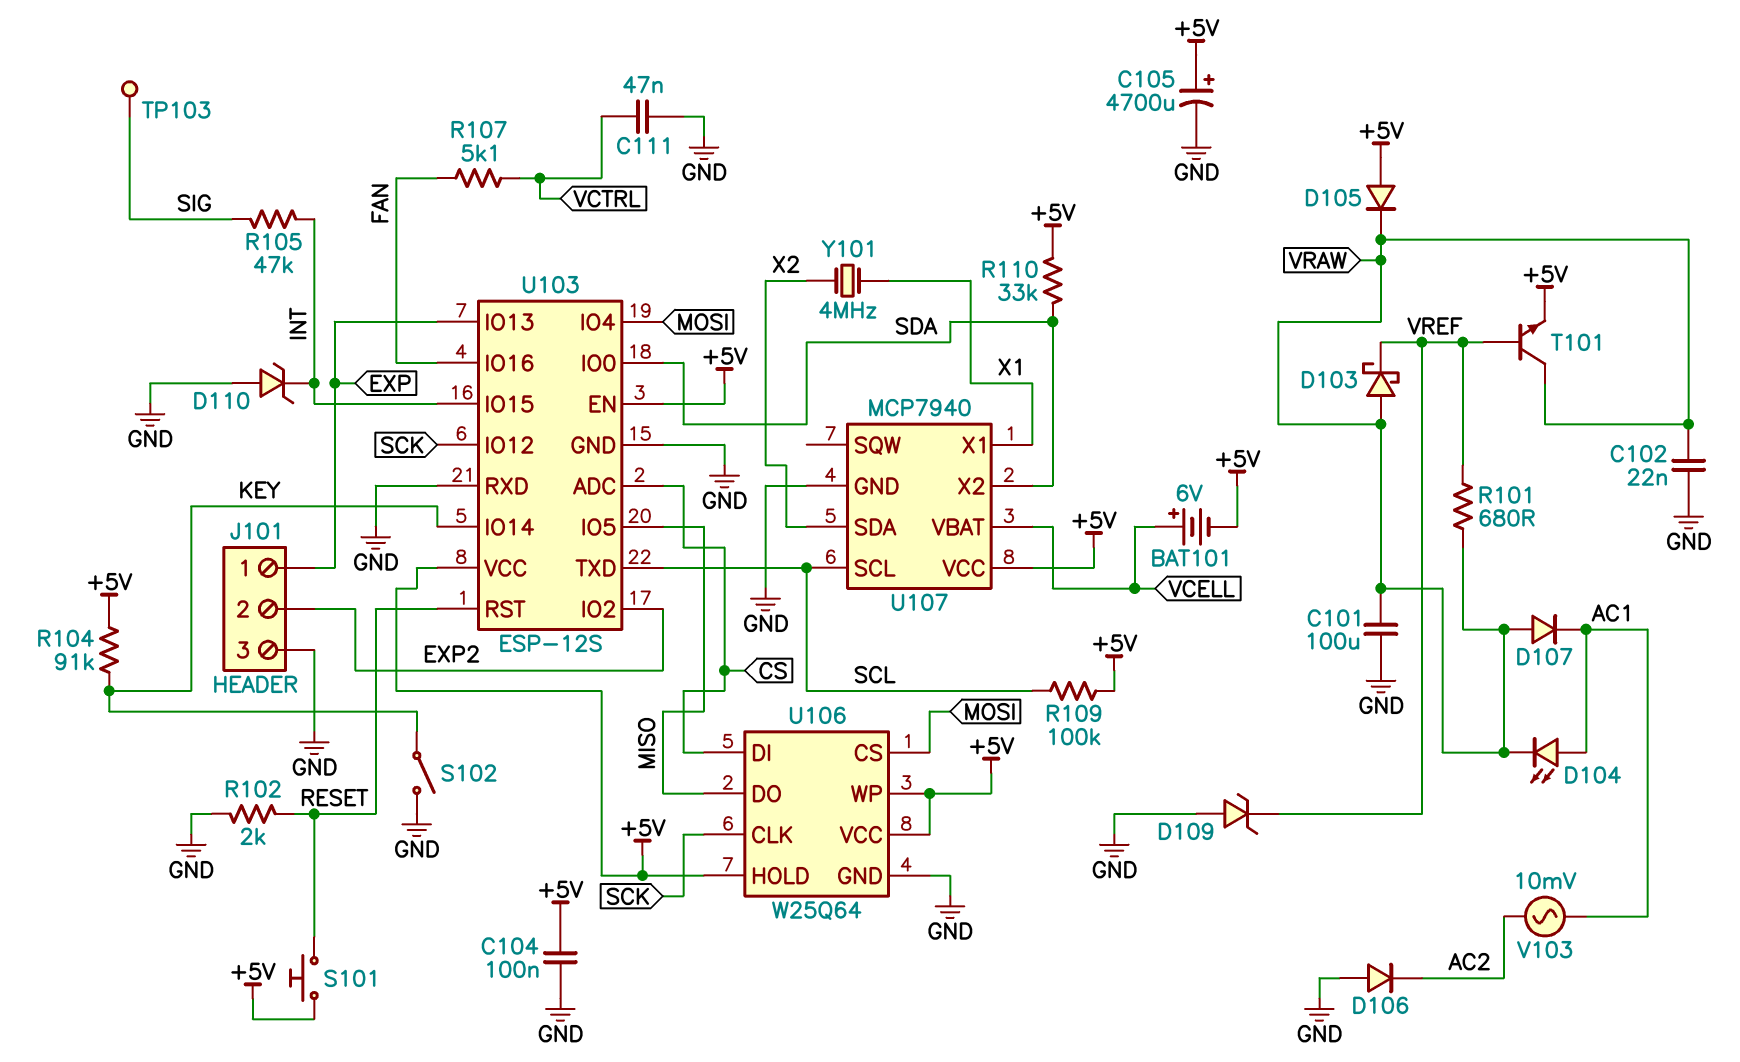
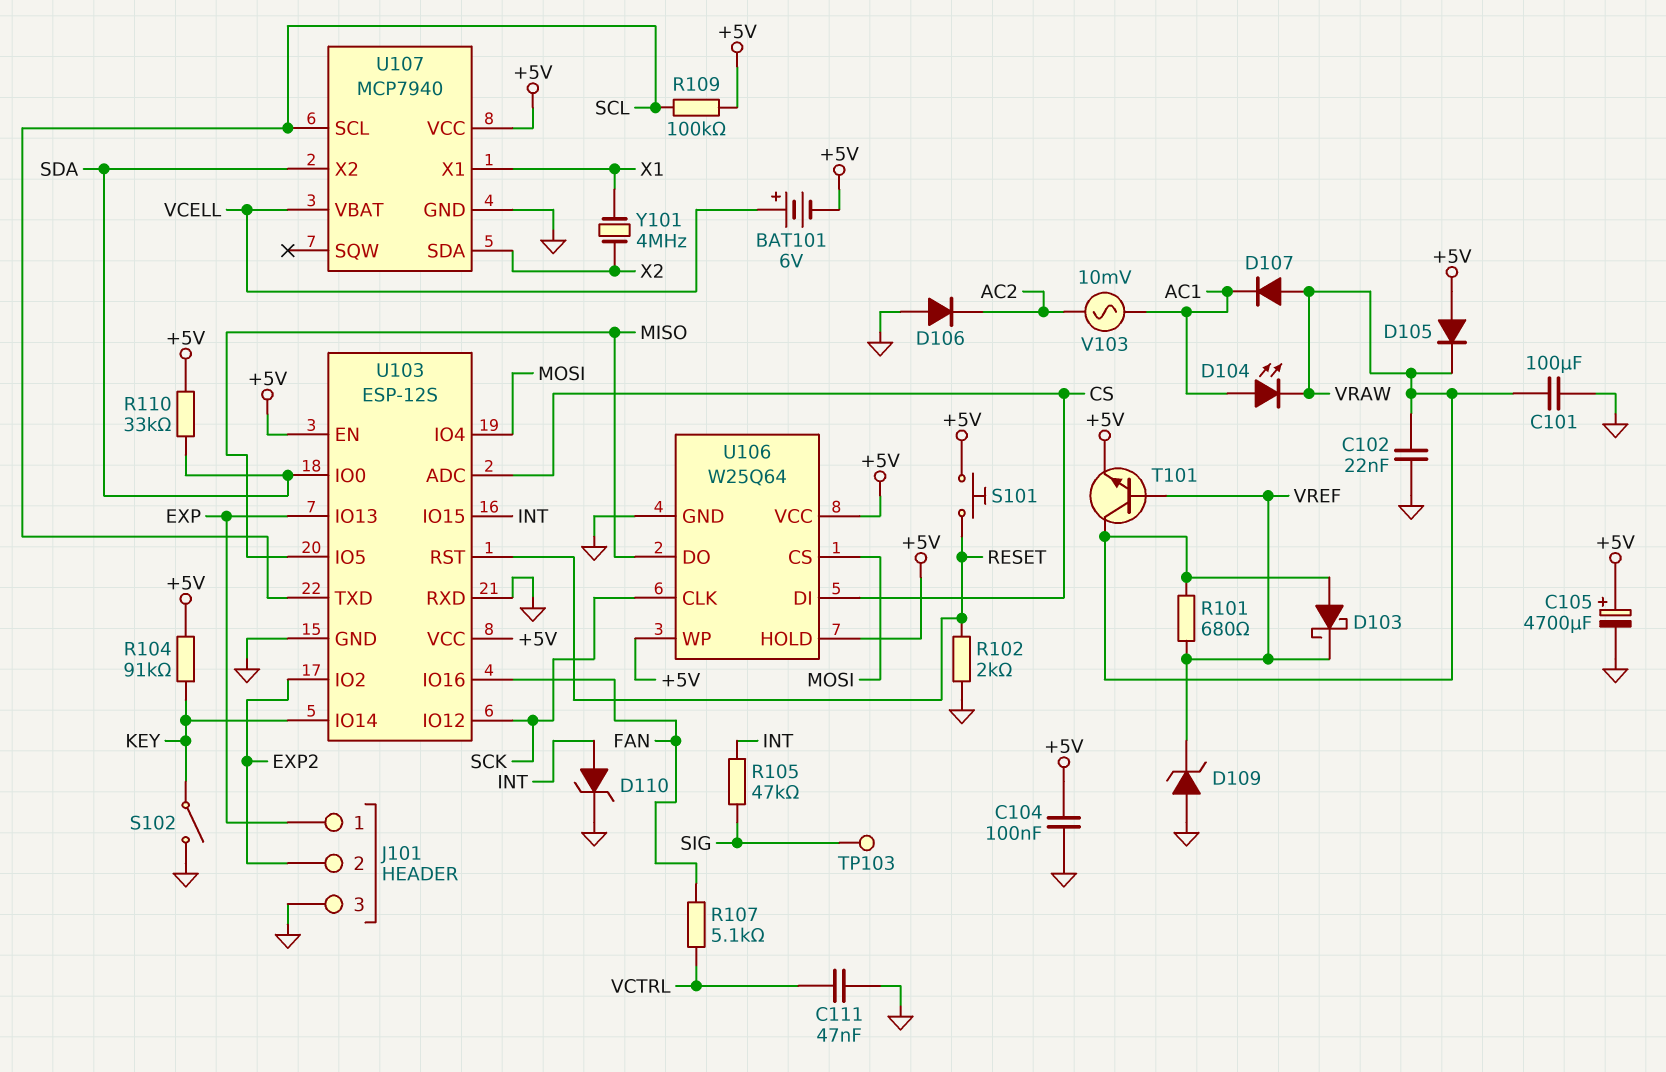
D110: zener (A GND, K INT) -> zener (A INT, K GND)

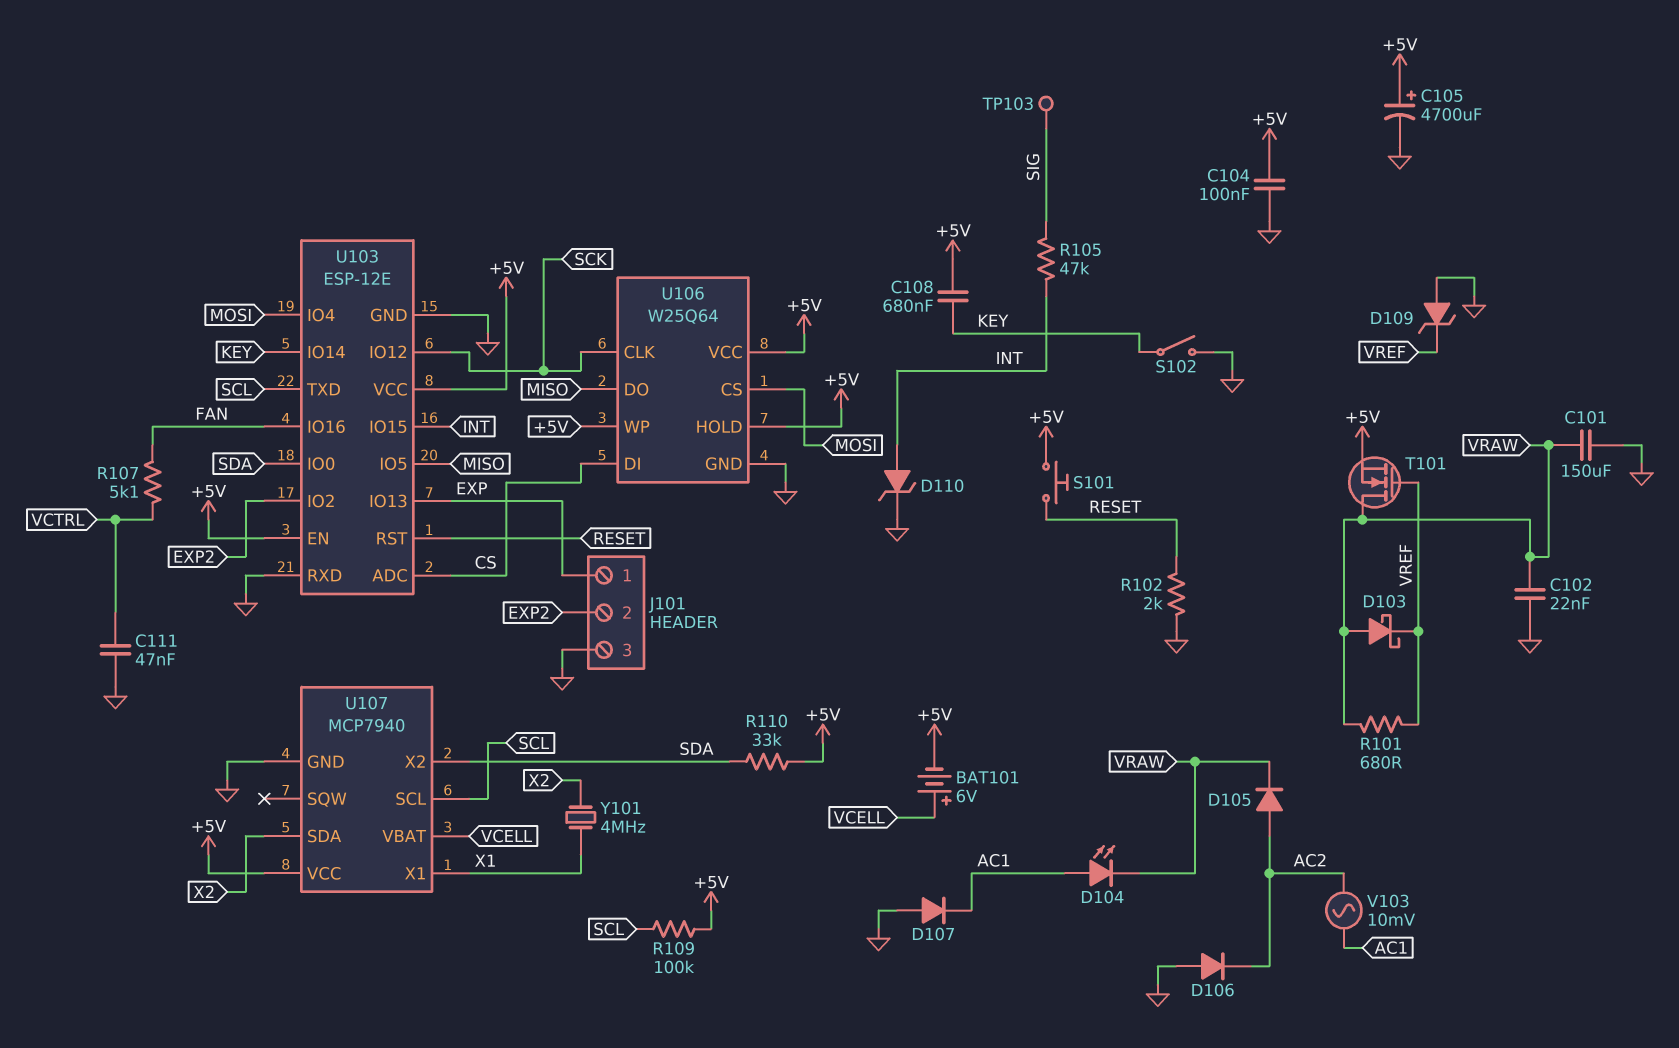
C101: 100uF (GND, VRAW) -> 150uF (GND, VRAW)
C108: none -> 680nF (+5V, KEY)
D105: diode (A +5V, K VRAW) -> diode (A AC2, K VRAW)
D107: diode (A VRAW, K AC1) -> diode (A GND, K AC1)
R104: 91k (+5V, KEY) -> none
T101: NPN (B VREF, C VRAW, E +5V) -> NMOS (G VREF, D VRAW, S +5V)
U103: ESP-12S -> ESP-12E

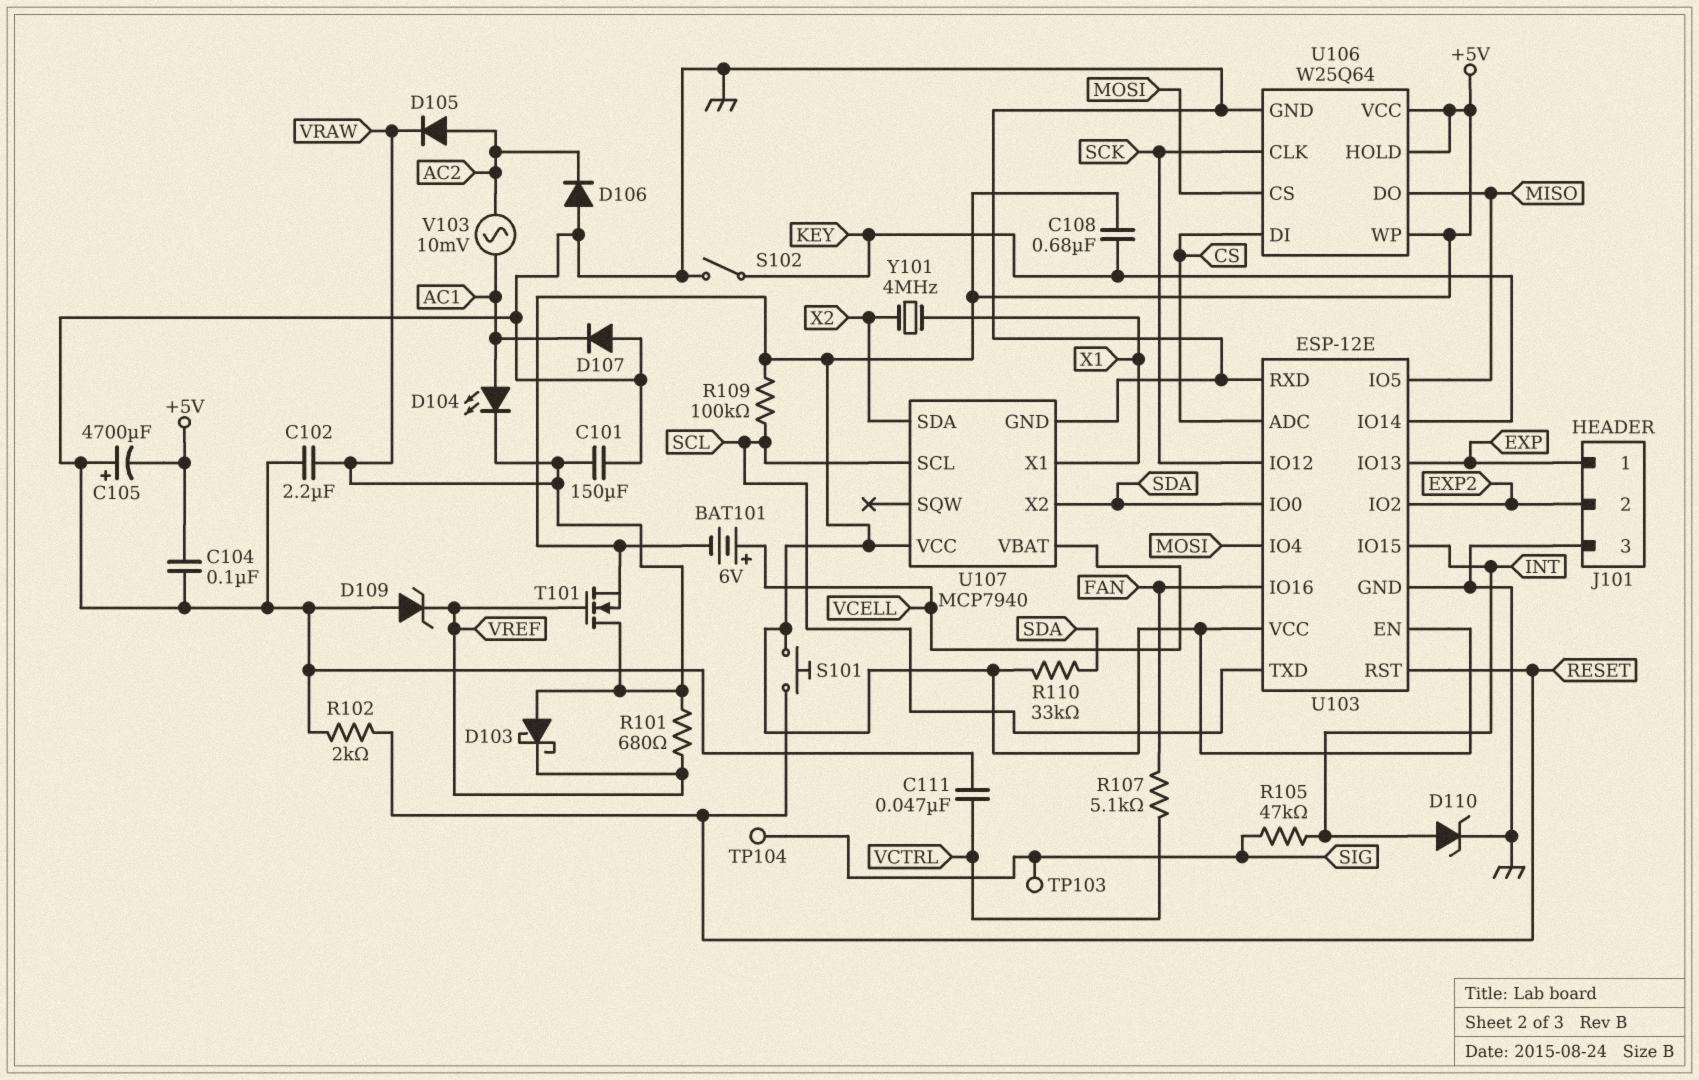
C102: 22nF (GND, VRAW) -> 2.2uF (GND, VRAW)
C105: 4700uF (plus +5V, minus GND) -> 4700uF (plus GND, minus +5V)
TP104: none -> test point (SIG)

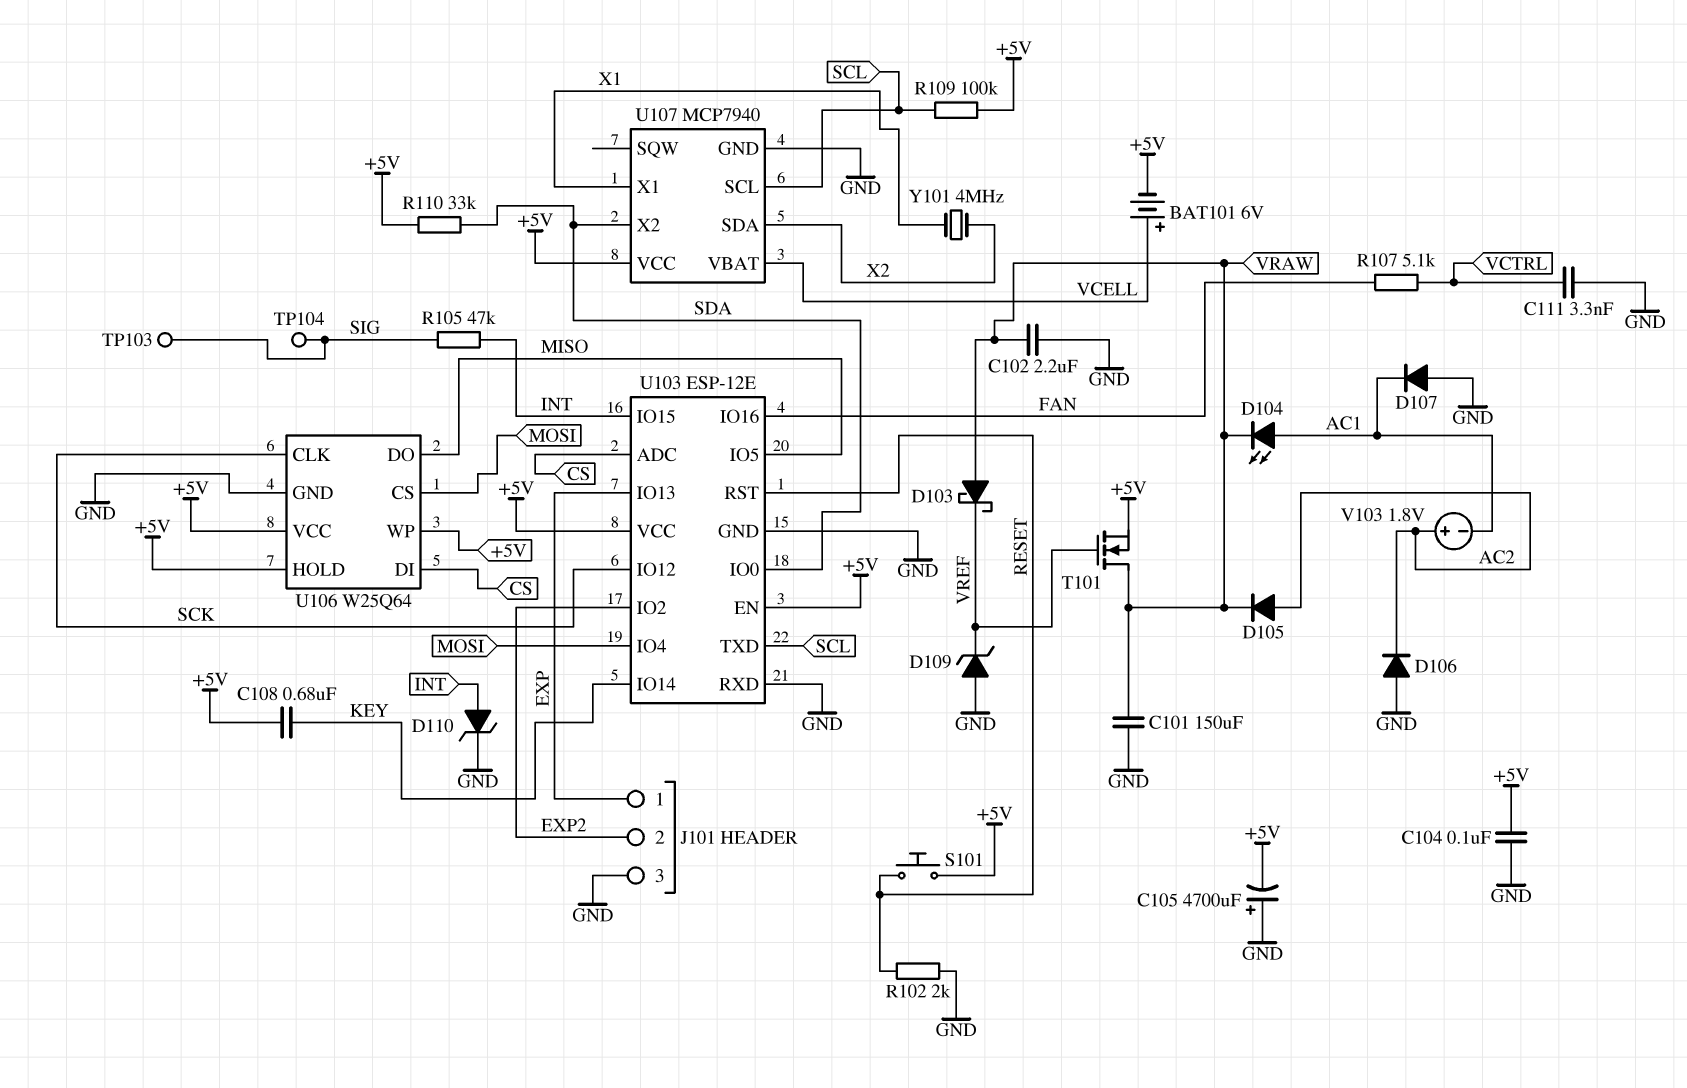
C111: 47nF (GND, VCTRL) -> 3.3nF (GND, VCTRL)
R101: 680 (VRAW, VREF) -> none
S102: switch (GND, KEY) -> none
V103: AC 10mV (AC1, AC2) -> 1.8V (plus AC2, minus AC1)

